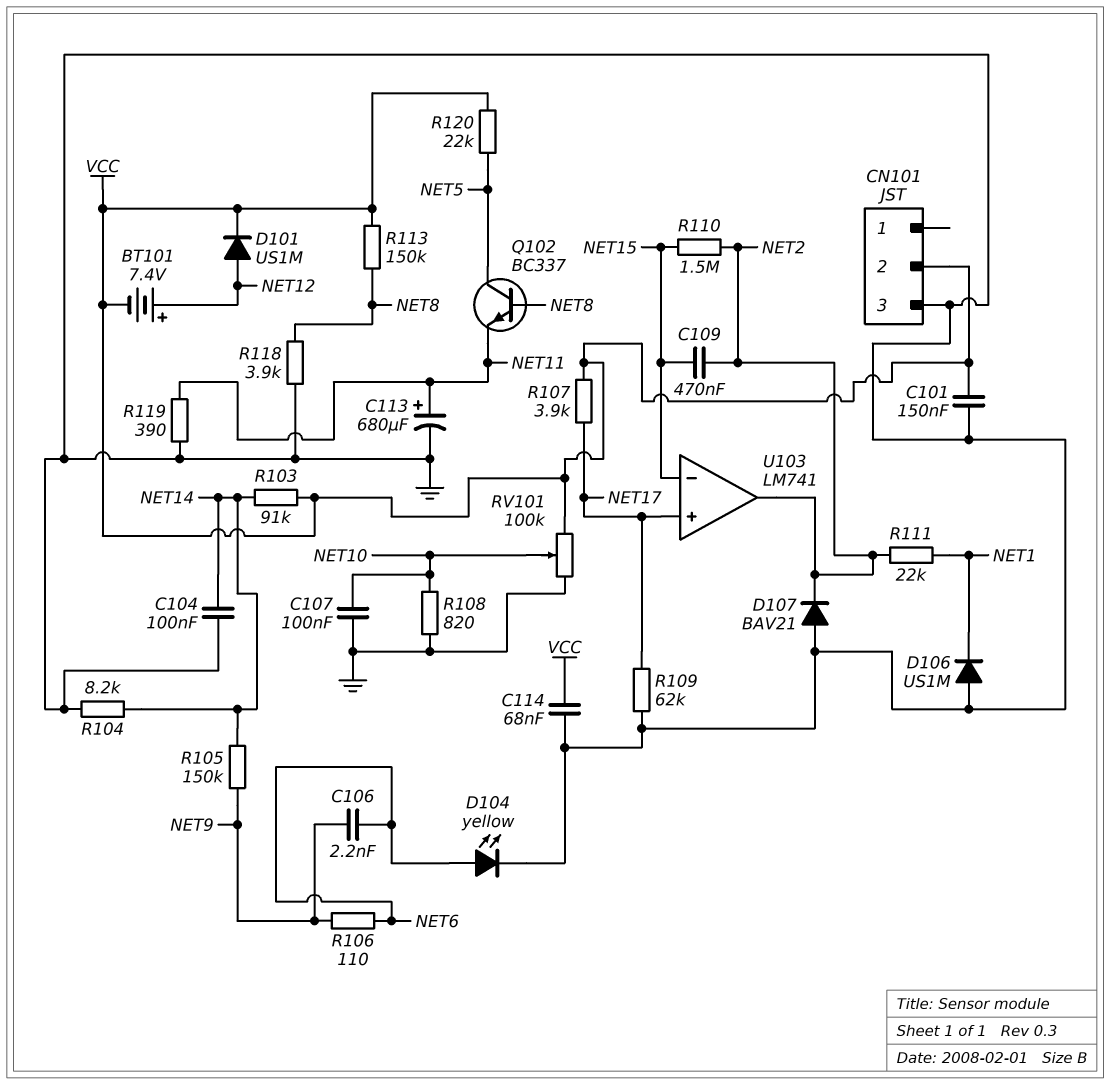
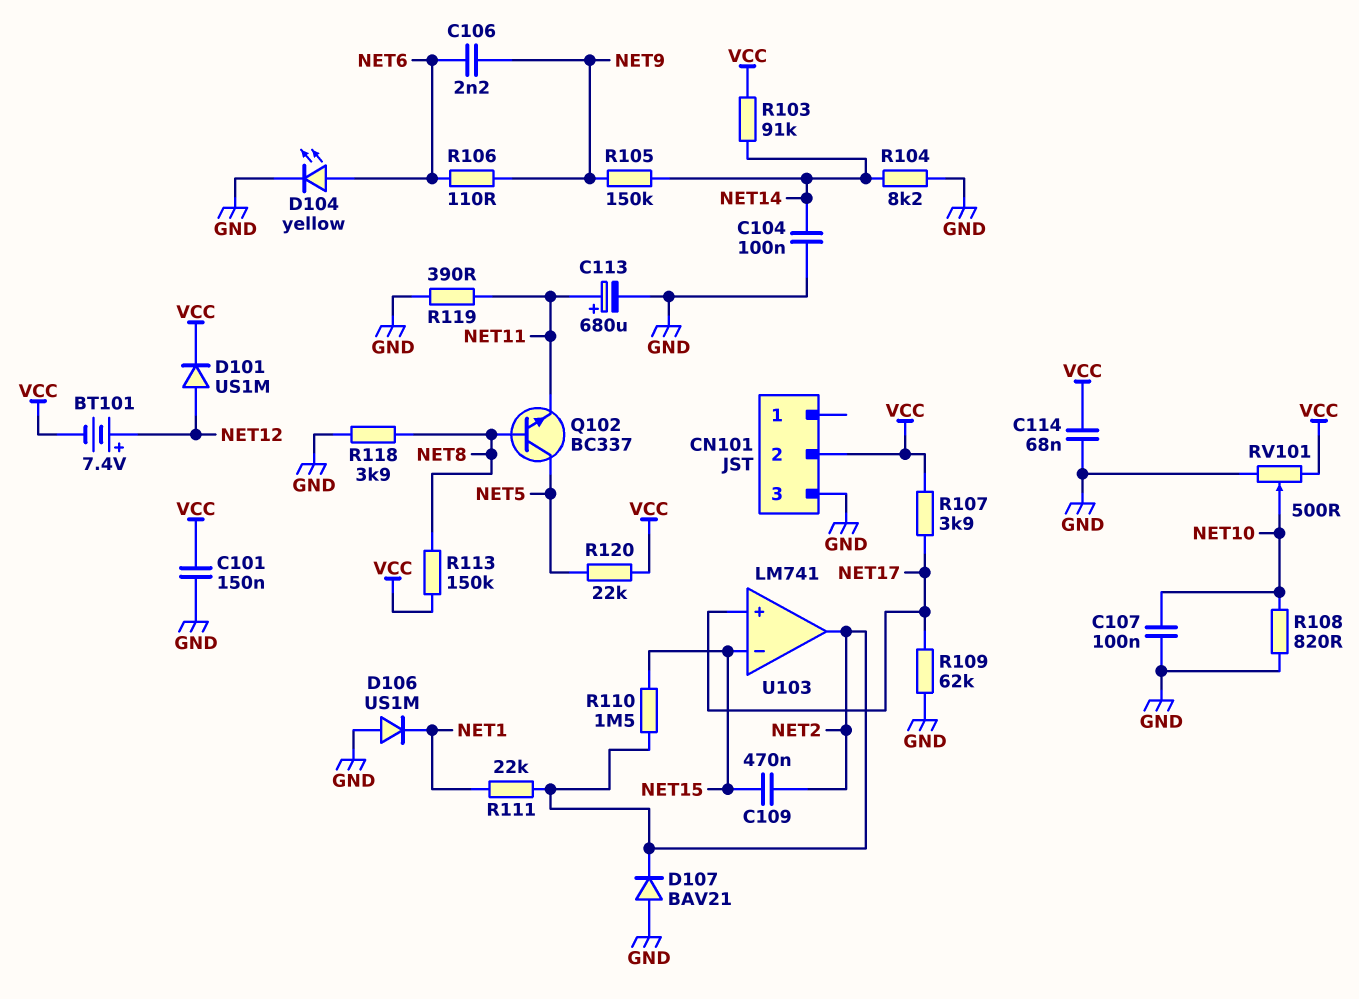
RV101: 100k (GND, VCC, wiper NET10) -> 500 (GND, VCC, wiper NET10)

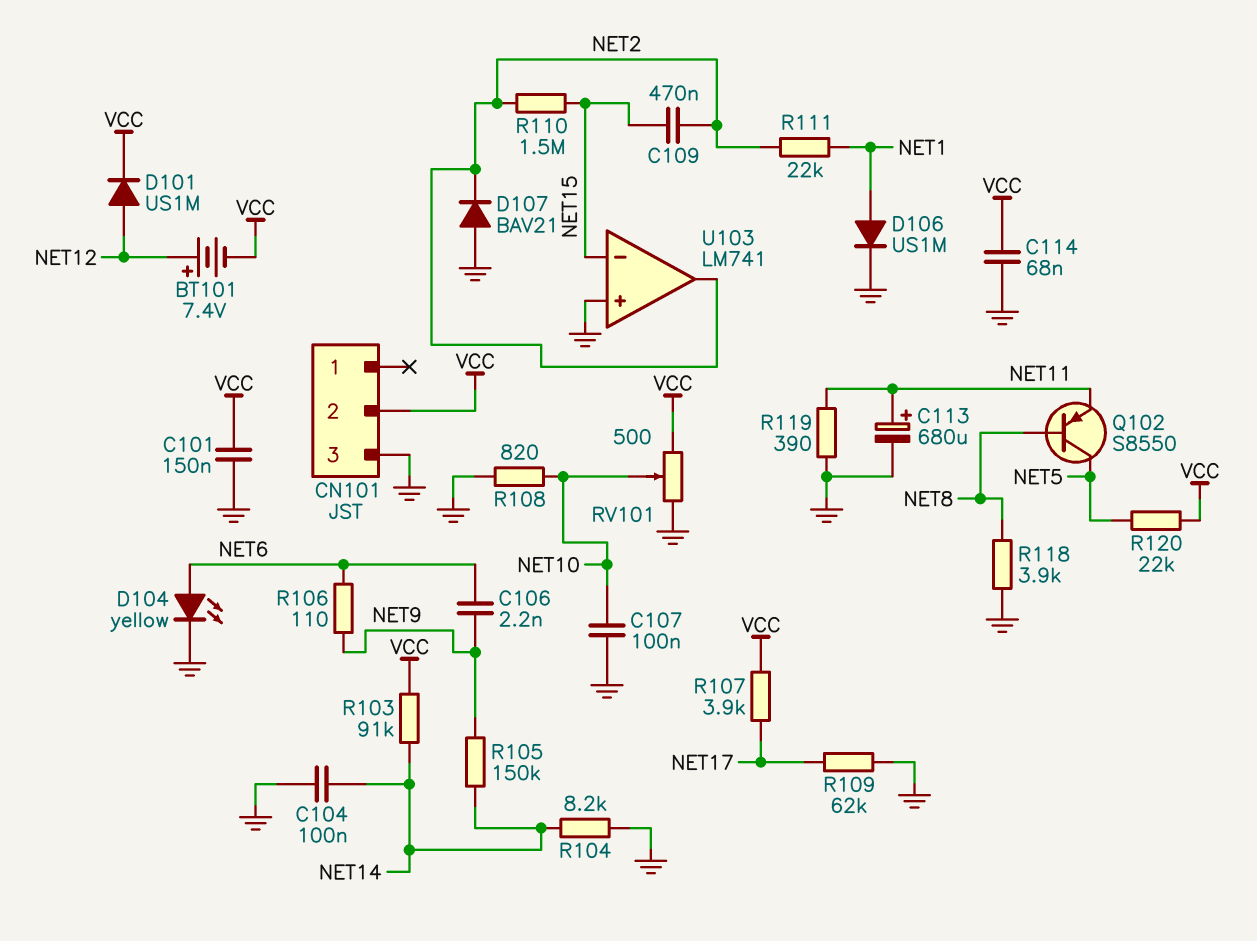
D106: diode US1M (A GND, K NET1) -> diode US1M (A NET1, K GND)
Q102: NPN BC337 (B NET8, C NET5, E NET11) -> PNP S8550 (B NET8, C NET5, E NET11)
R113: 150k (NET8, VCC) -> none
U103 pin in+: NET17 -> GND

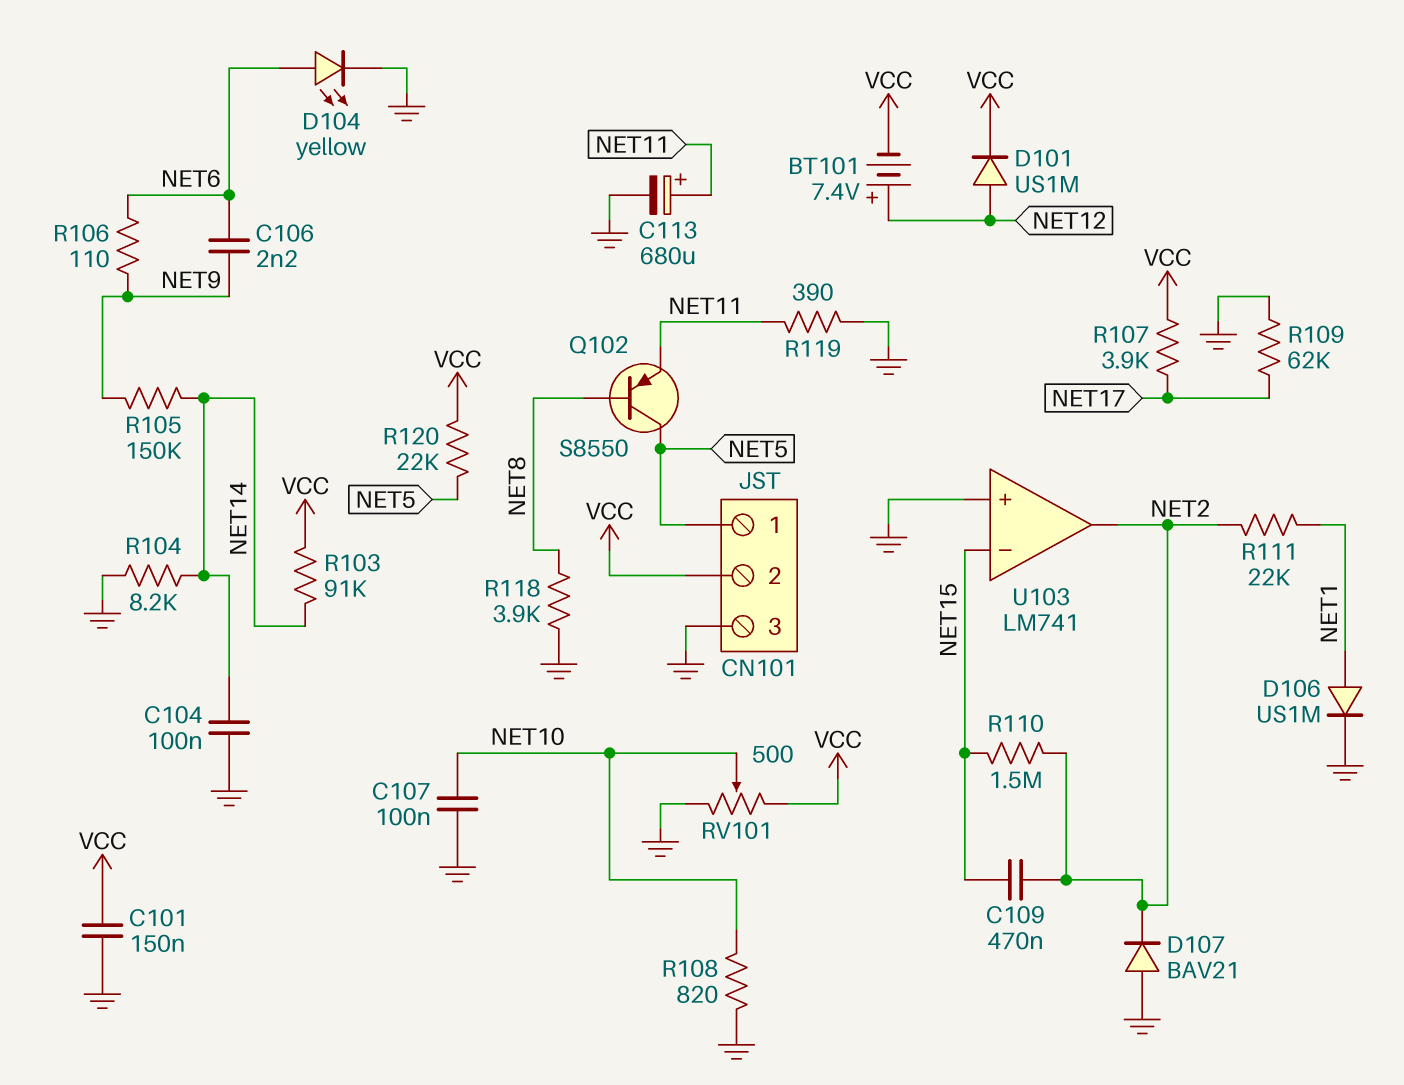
C114: 68nF (GND, VCC) -> none
CN101 pin 1: none -> NET5

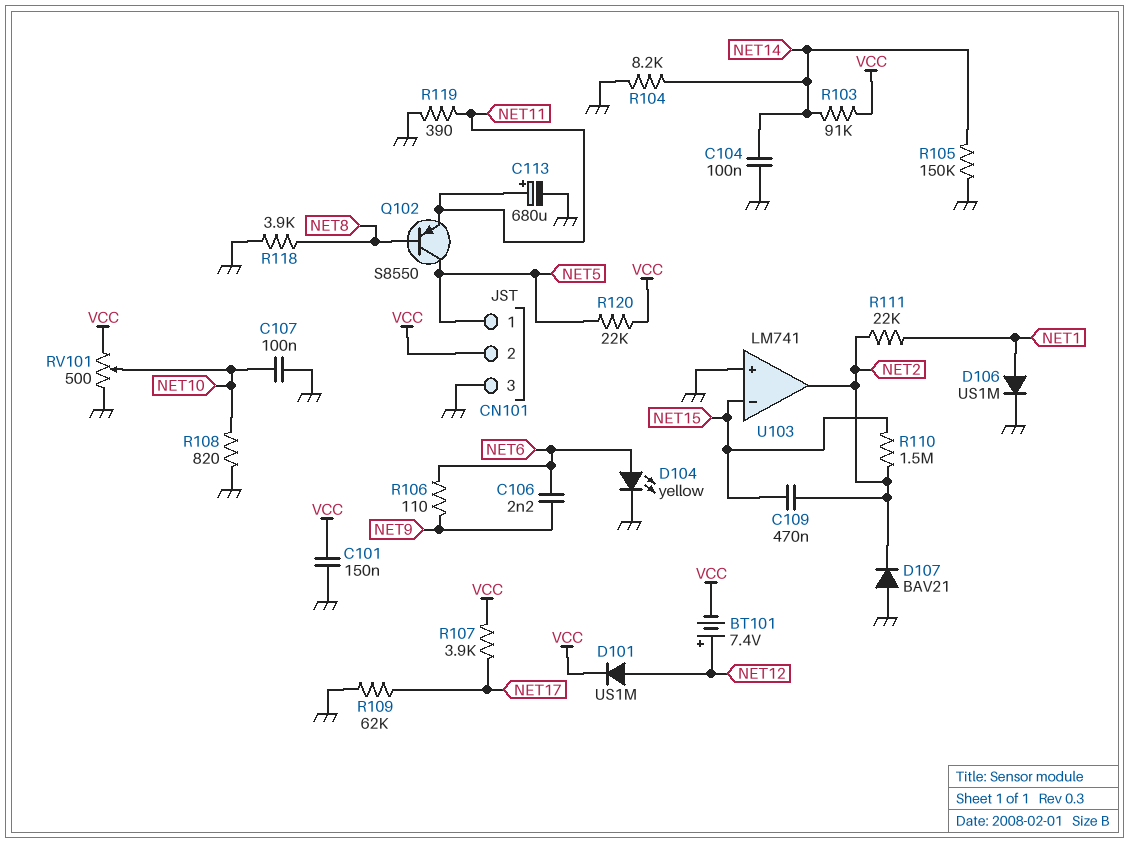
R105: 150k (NET9, NET14) -> 150k (GND, NET14)

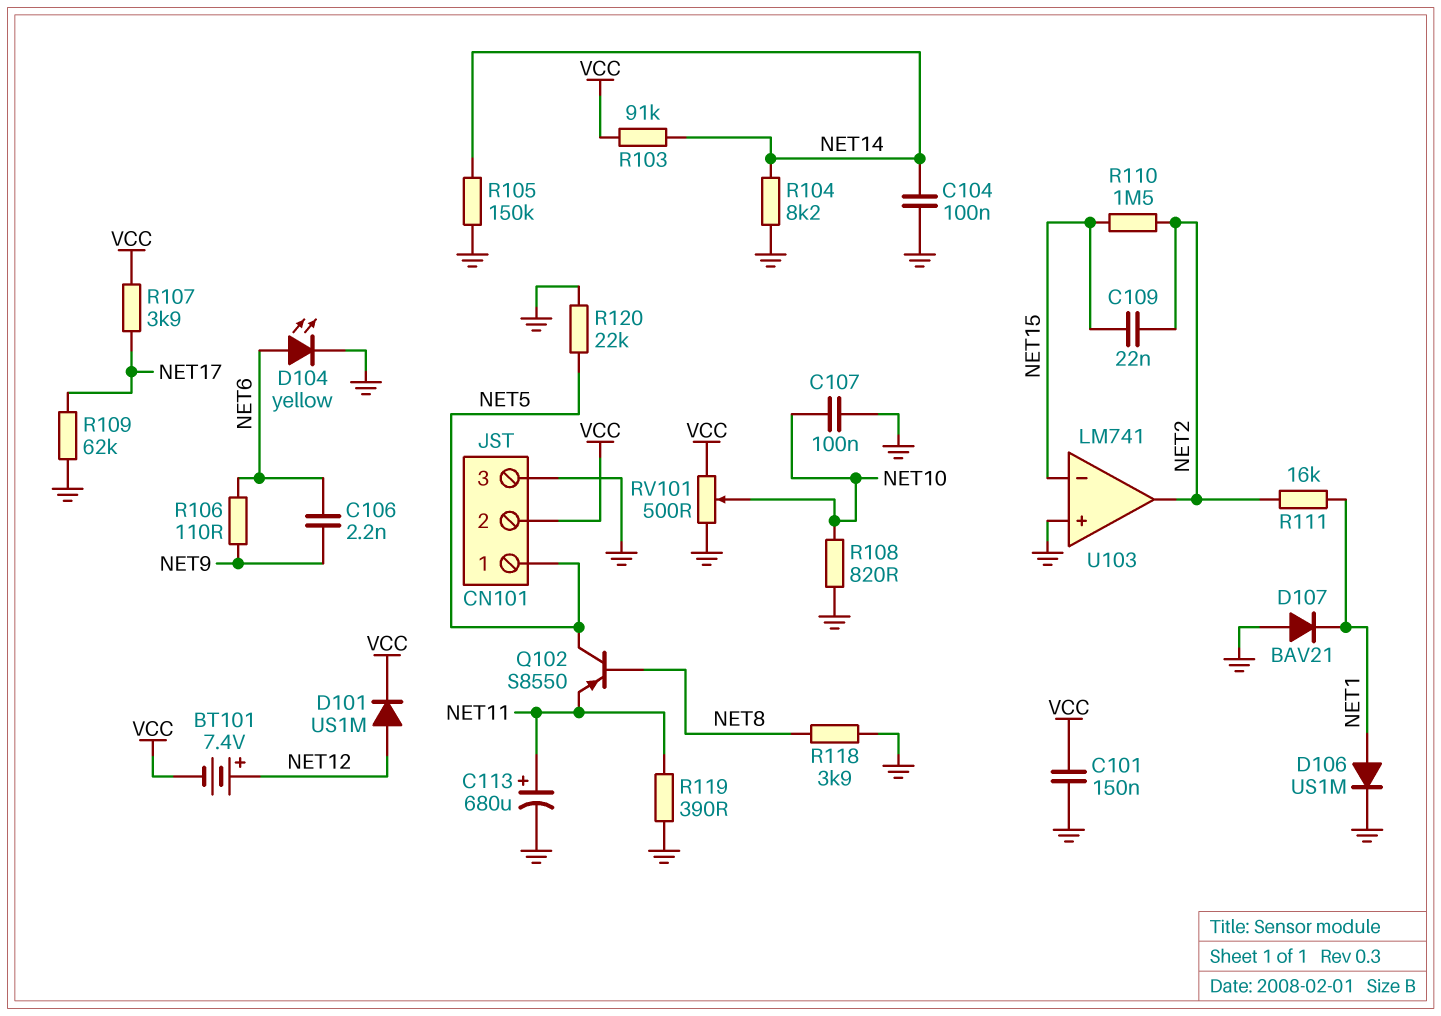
C109: 470nF (NET2, NET15) -> 22nF (NET2, NET15)
D107: diode BAV21 (A GND, K NET2) -> diode BAV21 (A GND, K NET1)
R111: 22k (NET1, NET2) -> 16k (NET1, NET2)
R120: 22k (NET5, VCC) -> 22k (GND, NET5)

